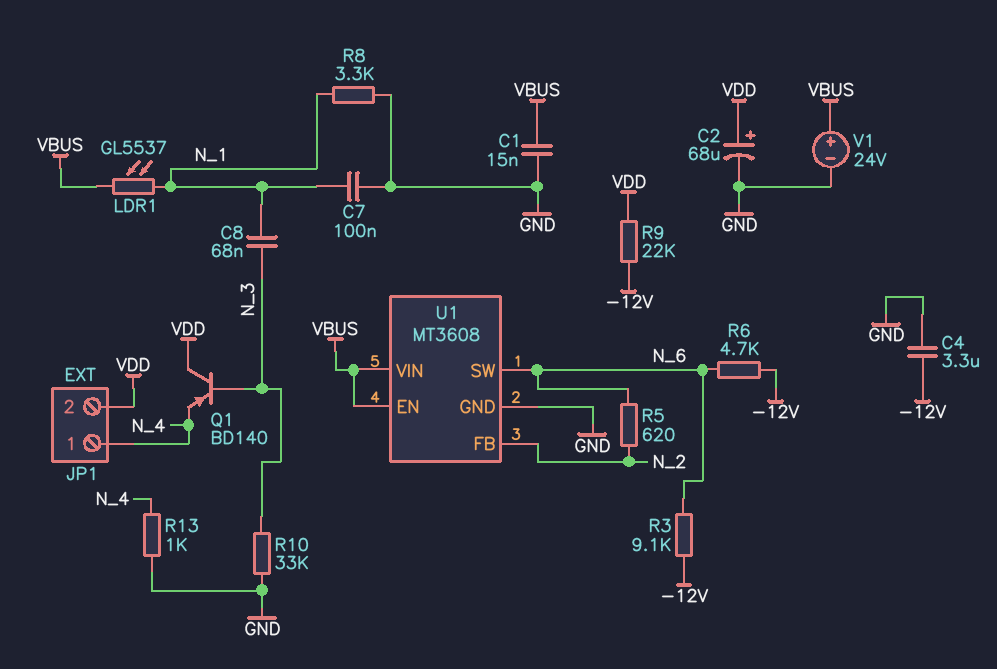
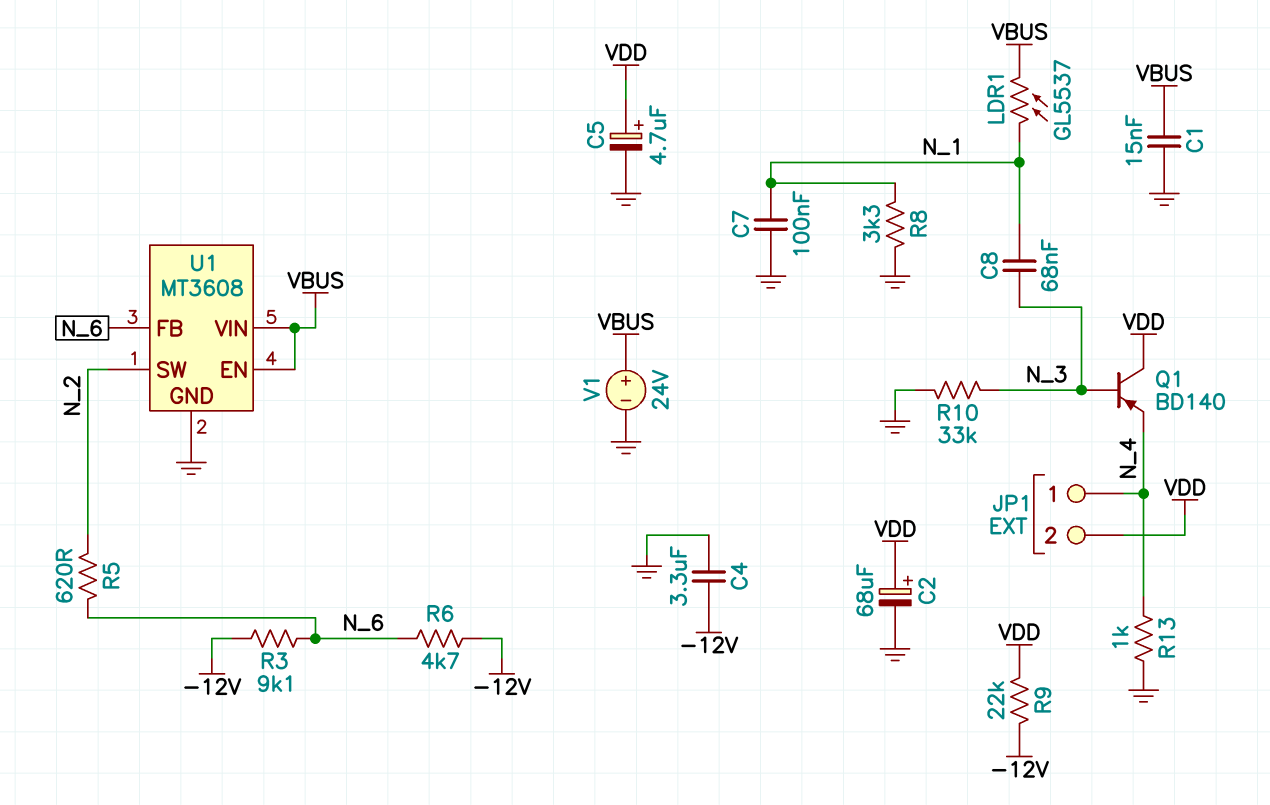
C5: none -> 4.7uF (plus VDD, minus GND)
U1 pin FB: N_2 -> N_6
U1 pin SW: N_6 -> N_2

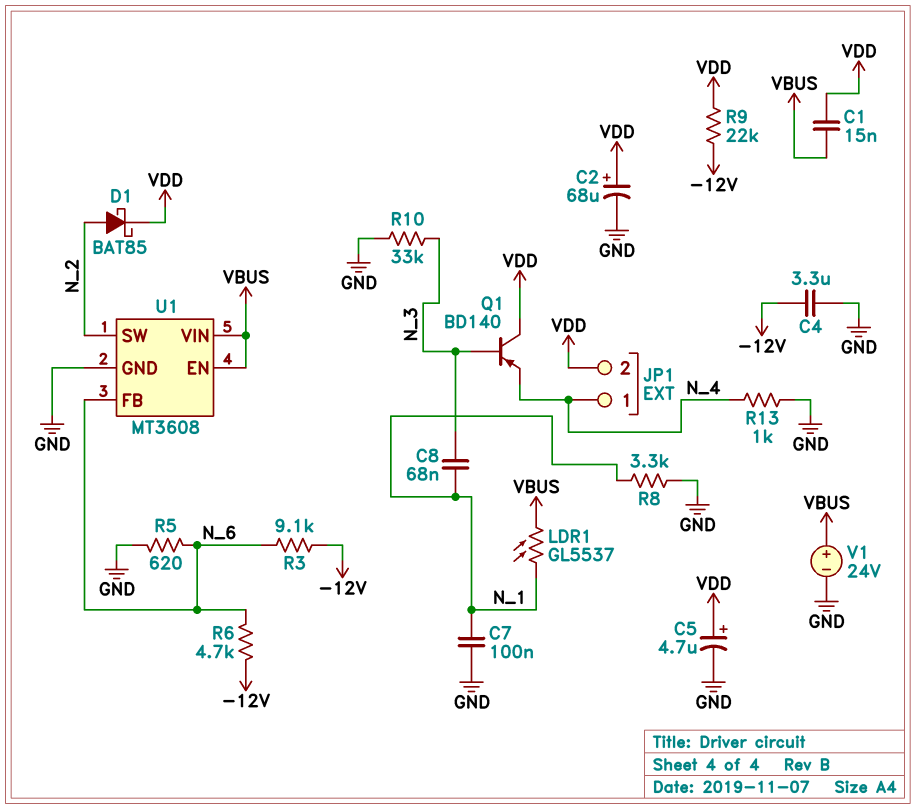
C1: 15nF (GND, VBUS) -> 15nF (VBUS, VDD)
D1: none -> schottky BAT85 (A N_2, K VDD)
R5: 620 (N_2, N_6) -> 620 (GND, N_6)

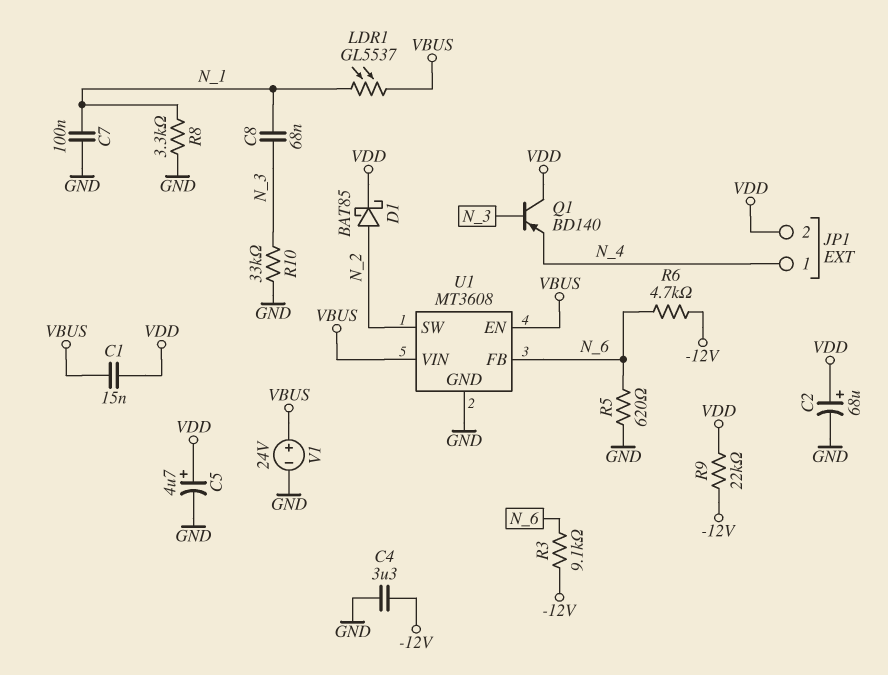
R13: 1k (GND, N_4) -> none

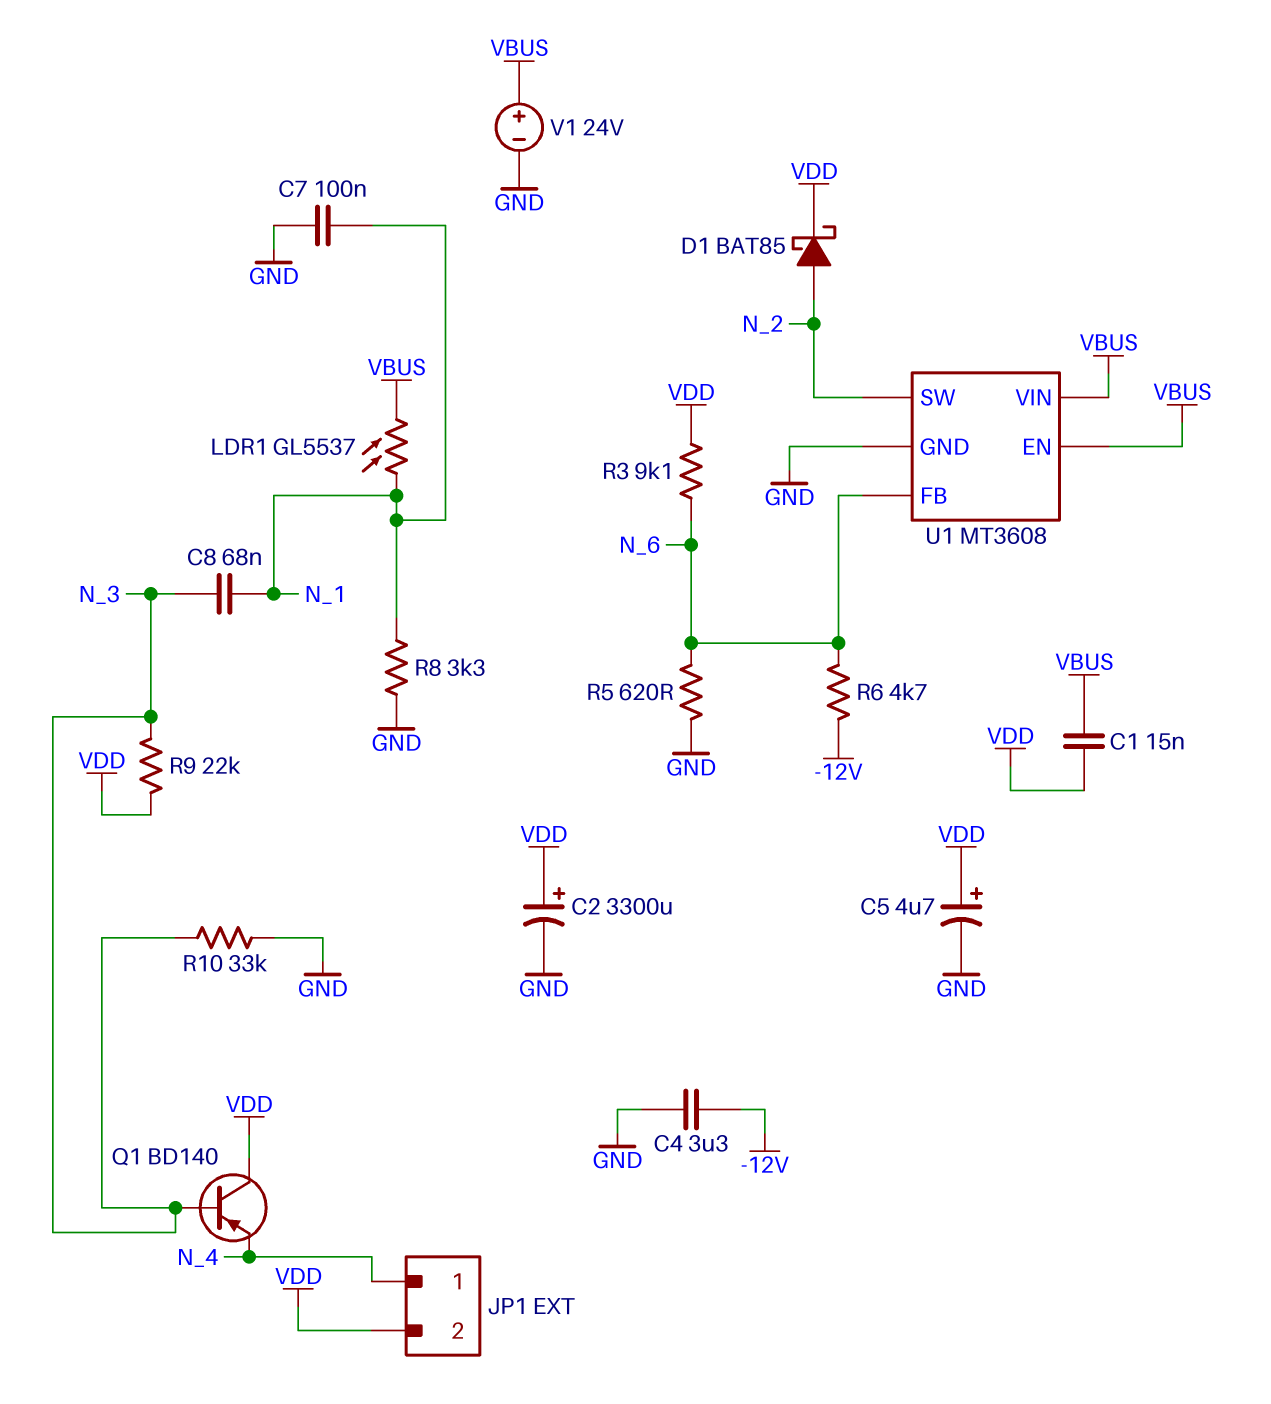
C2: 68uF (plus VDD, minus GND) -> 3300uF (plus VDD, minus GND)
R3: 9.1k (-12V, N_6) -> 9.1k (N_6, VDD)
R9: 22k (-12V, VDD) -> 22k (N_3, VDD)

